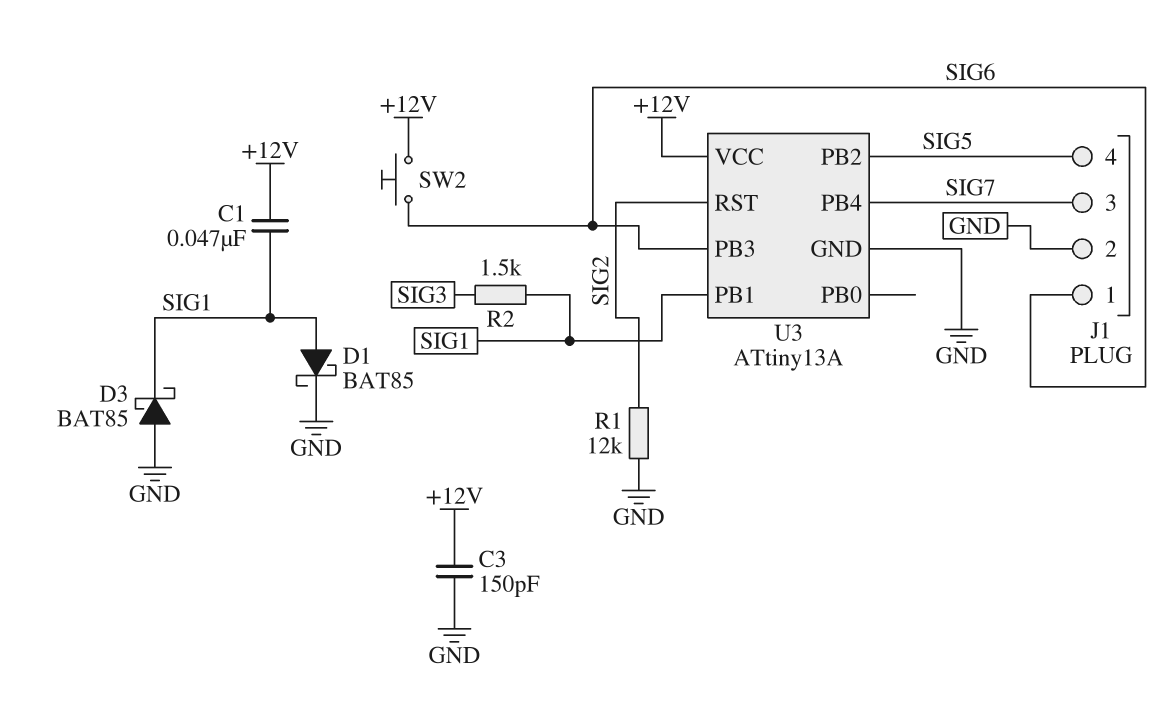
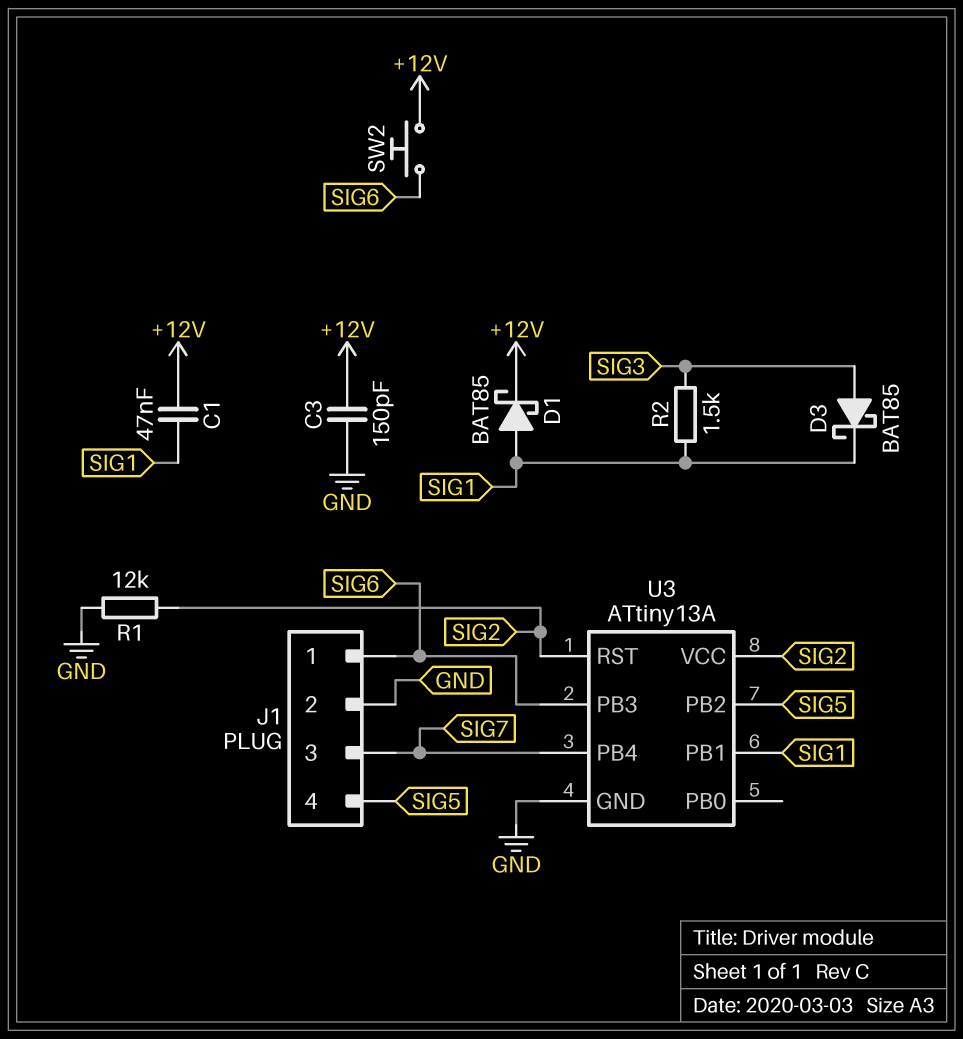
D1: schottky BAT85 (A SIG1, K GND) -> schottky BAT85 (A SIG1, K +12V)
D3: schottky BAT85 (A GND, K SIG1) -> schottky BAT85 (A SIG3, K SIG1)
U3 pin VCC: +12V -> SIG2

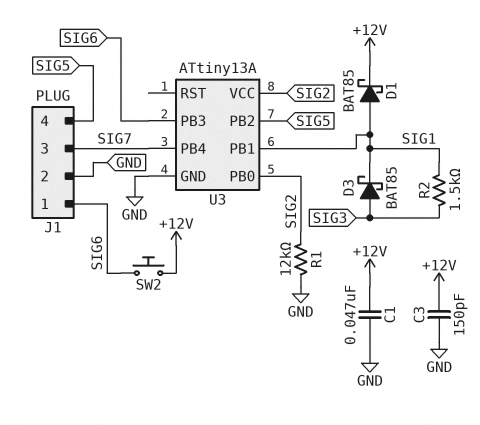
C1: 47nF (+12V, SIG1) -> 47nF (+12V, GND)
U3 pin PB0: none -> SIG2
U3 pin RST: SIG2 -> none

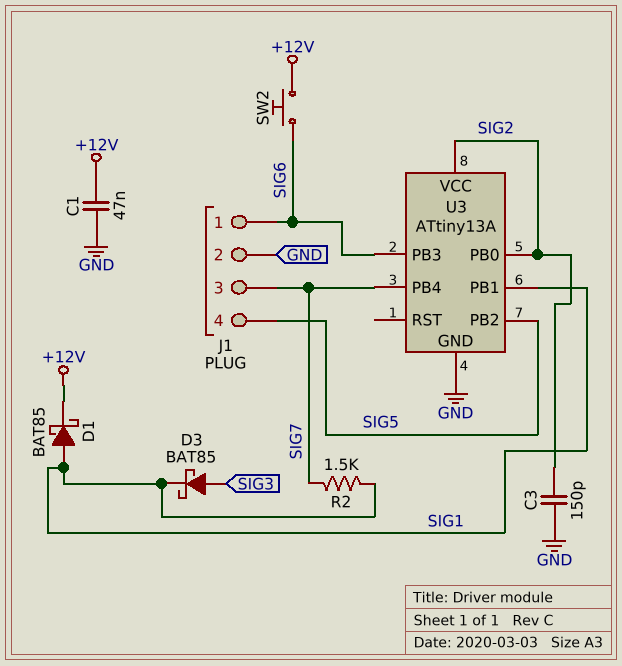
C3: 150pF (+12V, GND) -> 150pF (GND, SIG2)
R1: 12k (GND, SIG2) -> none
R2: 1.5k (SIG1, SIG3) -> 1.5k (SIG1, SIG7)

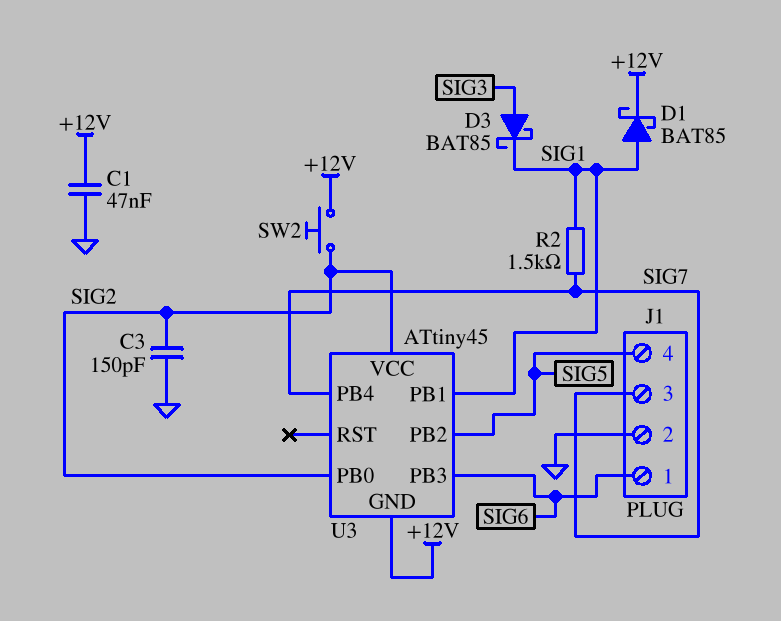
SW2: button (+12V, SIG6) -> button (+12V, SIG2)
U3: ATtiny13A -> ATtiny45
U3 pin GND: GND -> +12V

